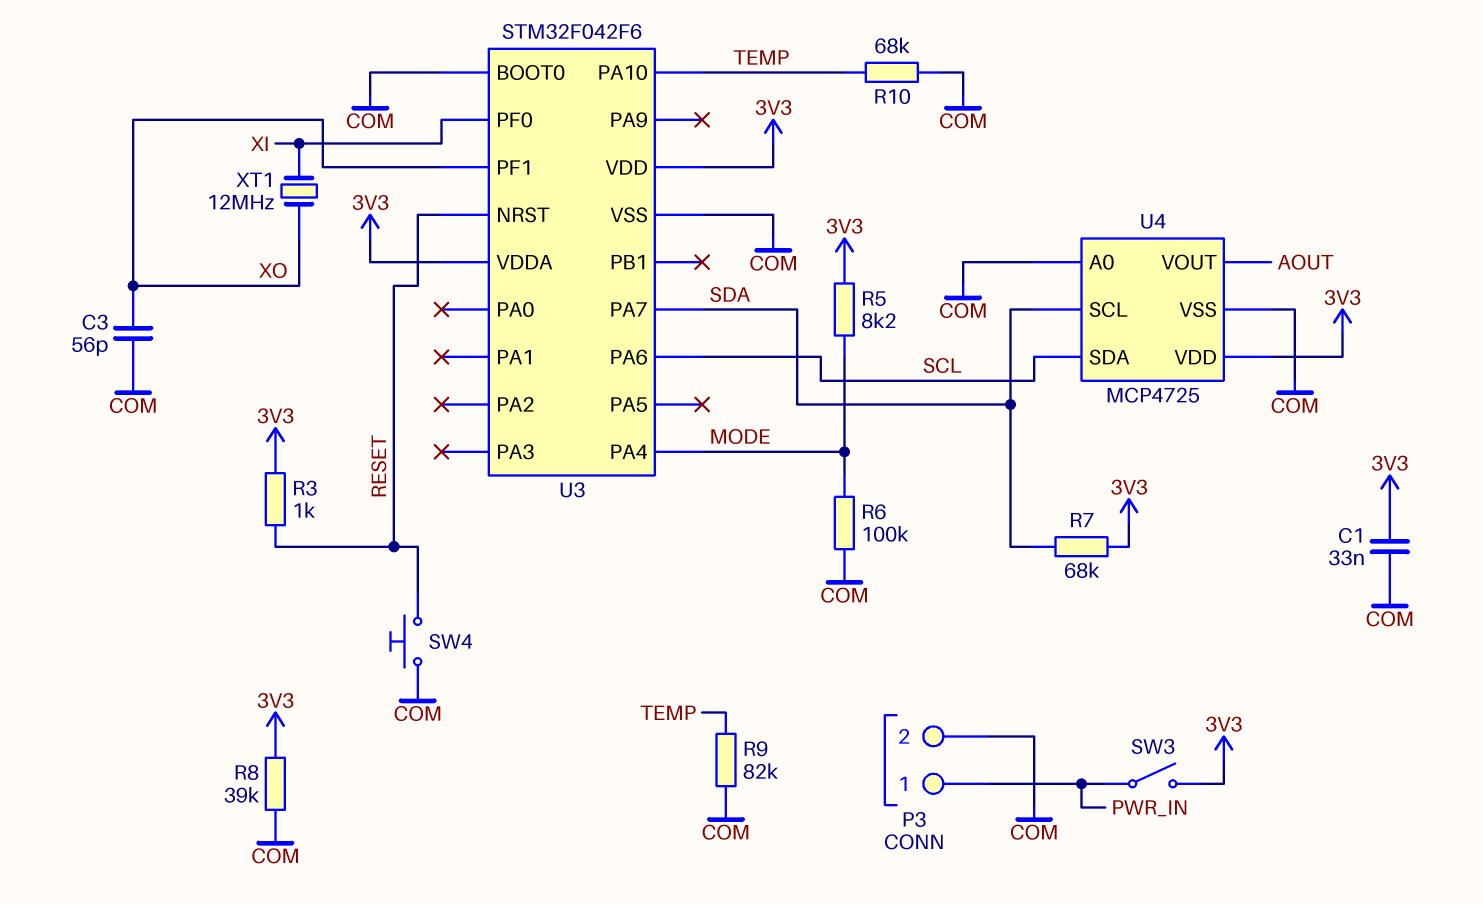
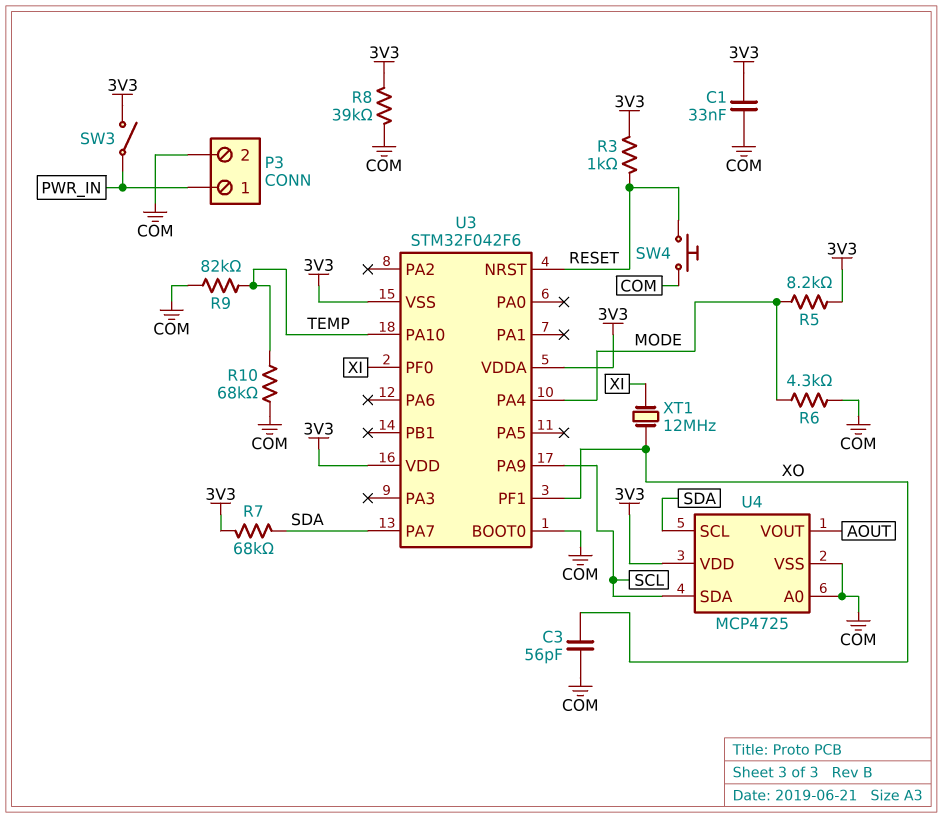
R6: 100k (COM, MODE) -> 4.3k (COM, MODE)
U3 pin PA6: SCL -> none
U3 pin PA9: none -> SCL
U3 pin VSS: COM -> 3V3

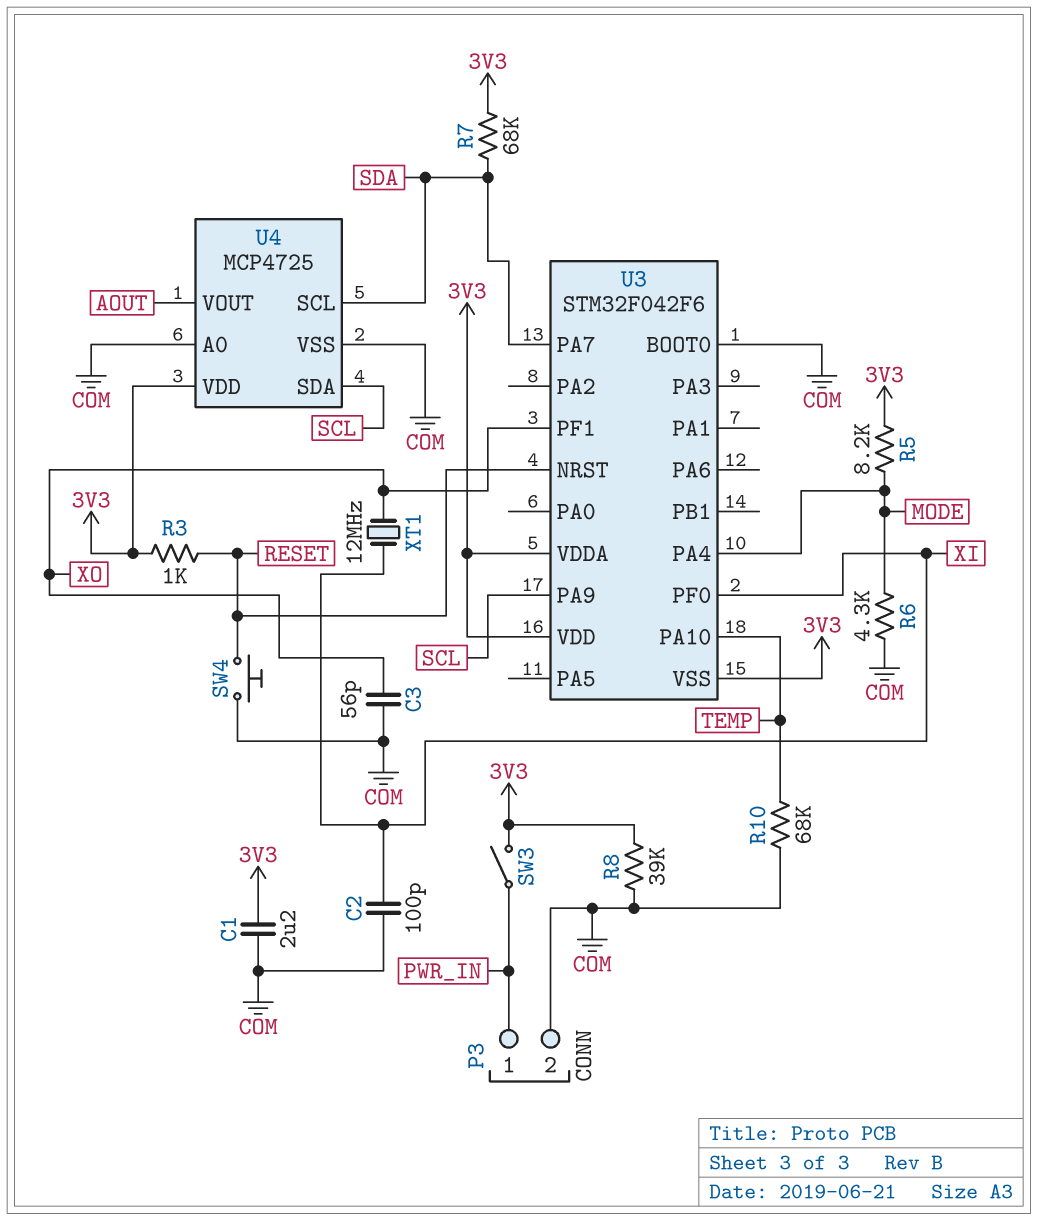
C1: 33nF (3V3, COM) -> 2.2uF (3V3, COM)
C2: none -> 100pF (COM, XI)
R9: 82k (COM, TEMP) -> none

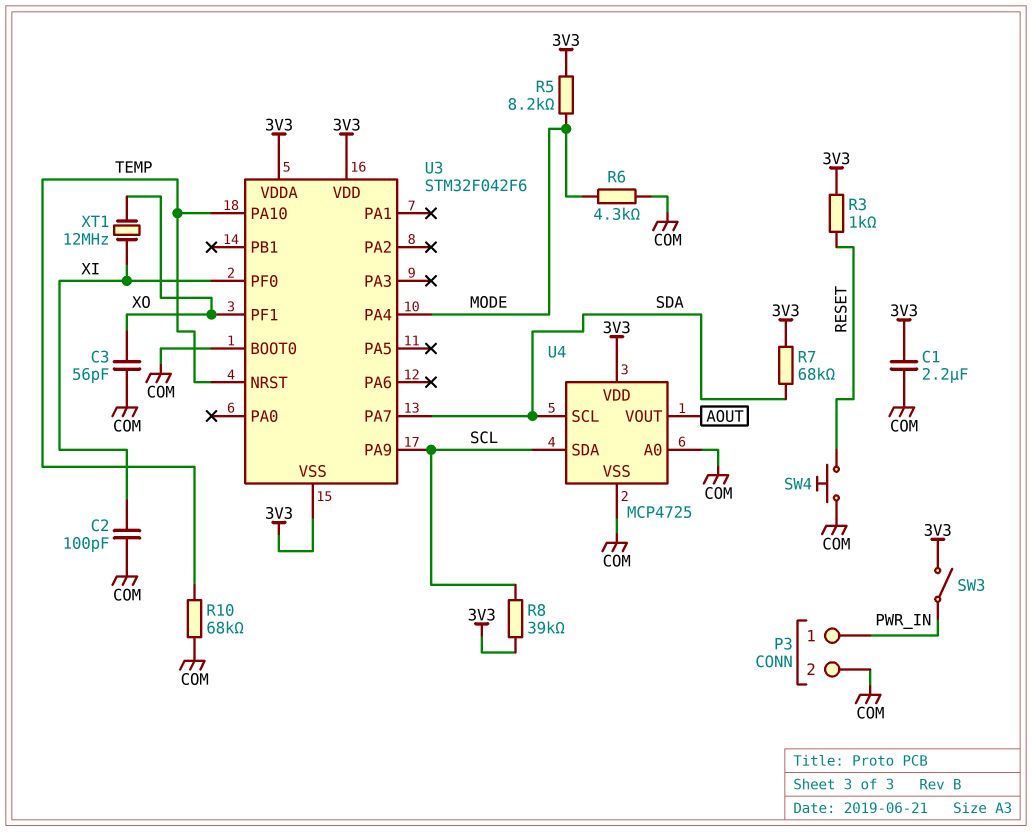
R8: 39k (3V3, COM) -> 39k (3V3, SCL)
U3 pin NRST: RESET -> TEMP

